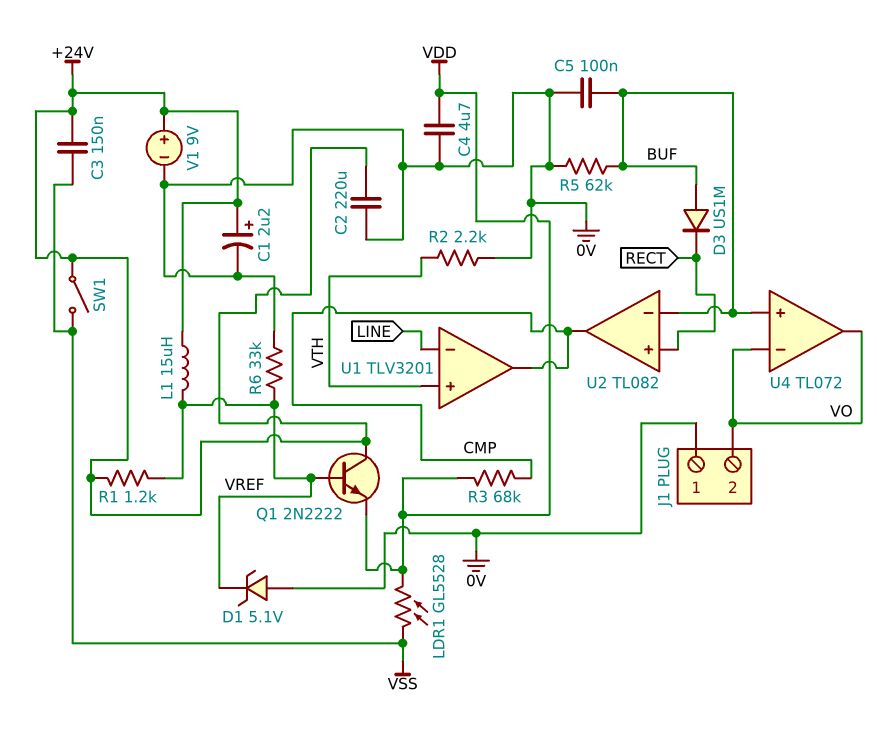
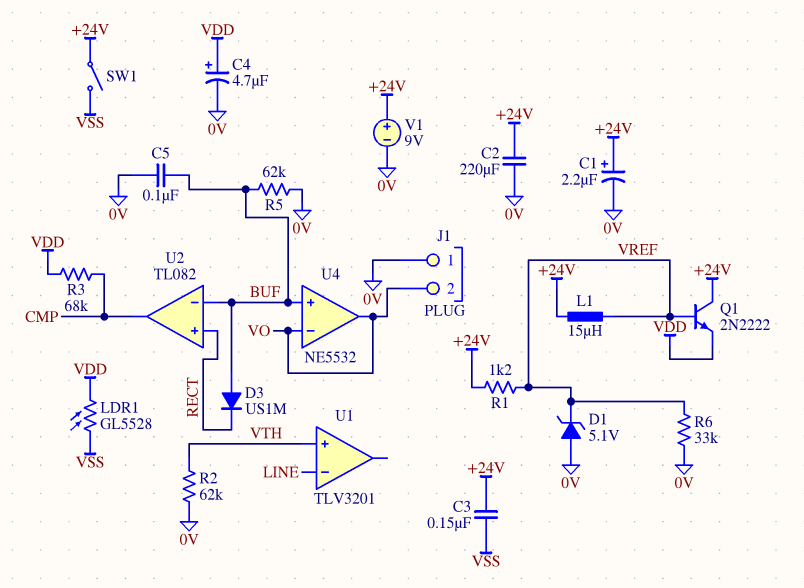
C4: 4.7uF (0V, VDD) -> 4.7uF (plus VDD, minus 0V)
R2: 2.2k (0V, VTH) -> 62k (0V, VTH)
U1 pin out: CMP -> none
U4: TL072 -> NE5532

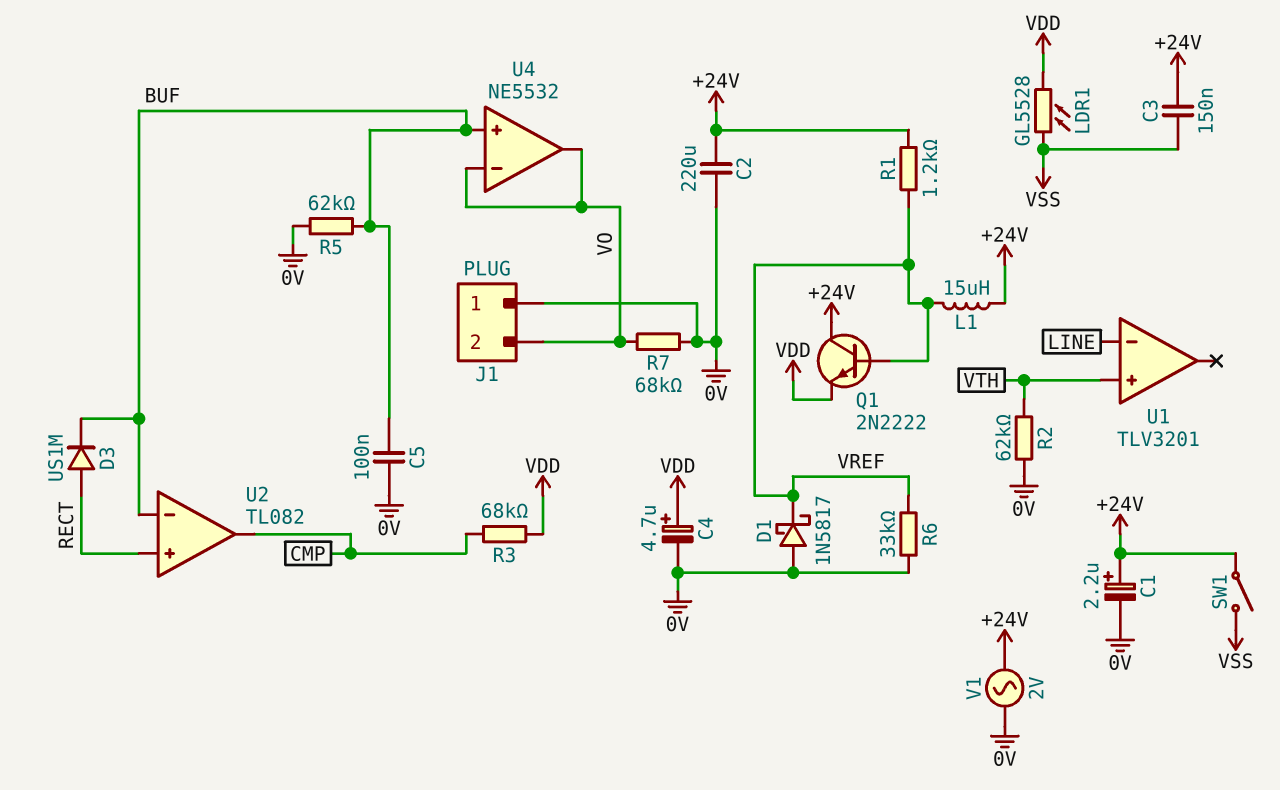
D1: zener 5.1V (A 0V, K VREF) -> schottky 1N5817 (A 0V, K VREF)
D3: diode US1M (A BUF, K RECT) -> diode US1M (A RECT, K BUF)
R7: none -> 68k (0V, VO)
V1: 9V (plus +24V, minus 0V) -> AC 2V (+24V, 0V)

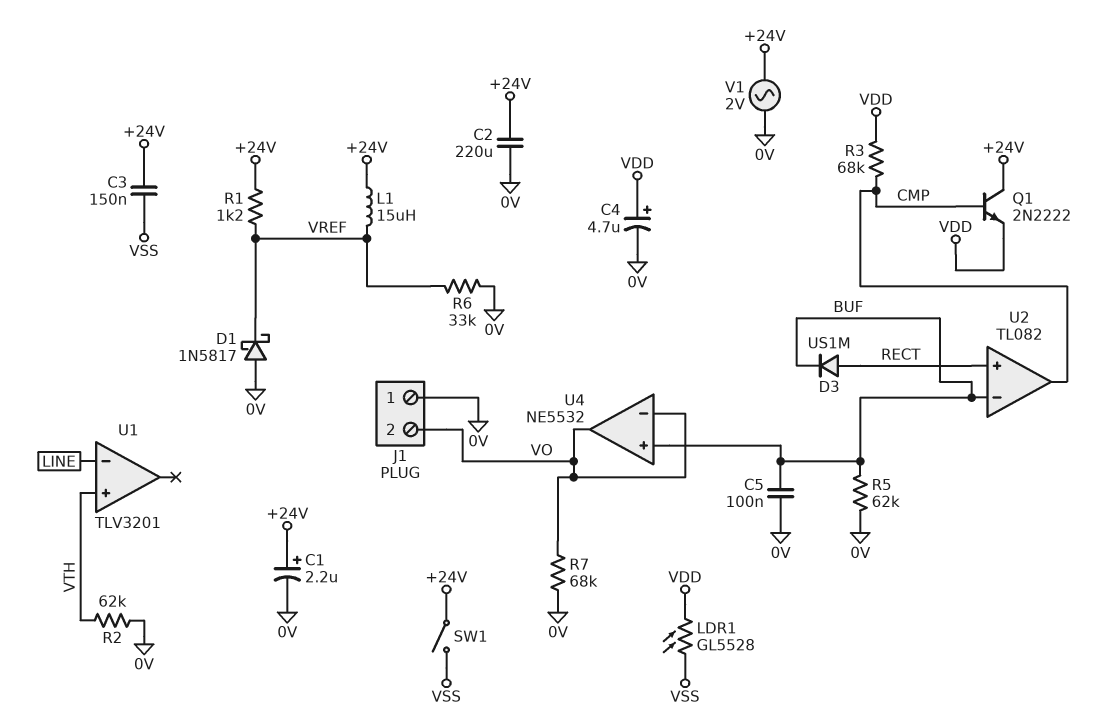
Q1: NPN 2N2222 (B VREF, C +24V, E VDD) -> NPN 2N2222 (B CMP, C +24V, E VDD)

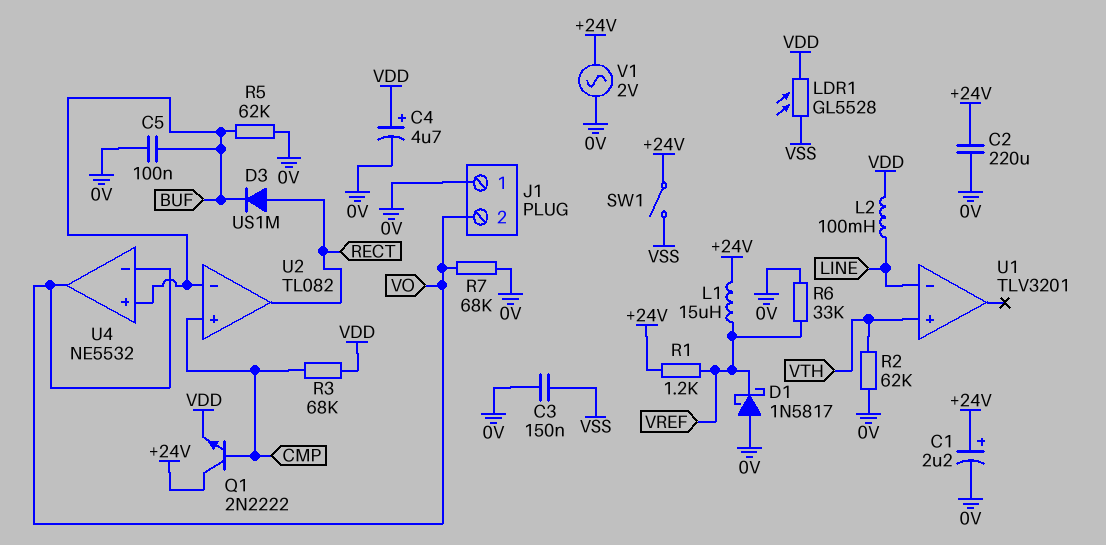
C3: 150nF (+24V, VSS) -> 150nF (0V, VSS)
L2: none -> 100mH (LINE, VDD)
U2 pin in+: RECT -> CMP
U2 pin out: CMP -> RECT

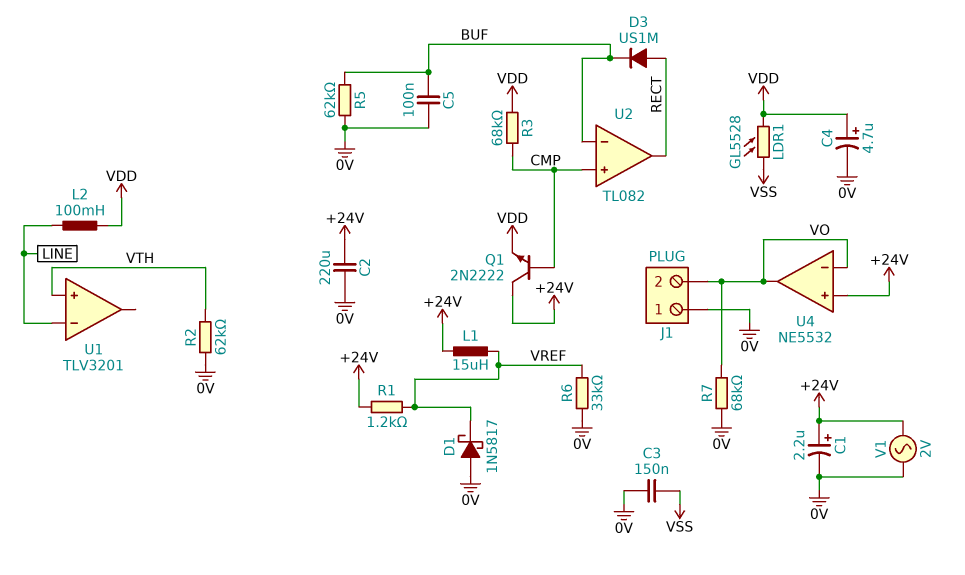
SW1: switch (+24V, VSS) -> none
U4 pin in+: BUF -> +24V

